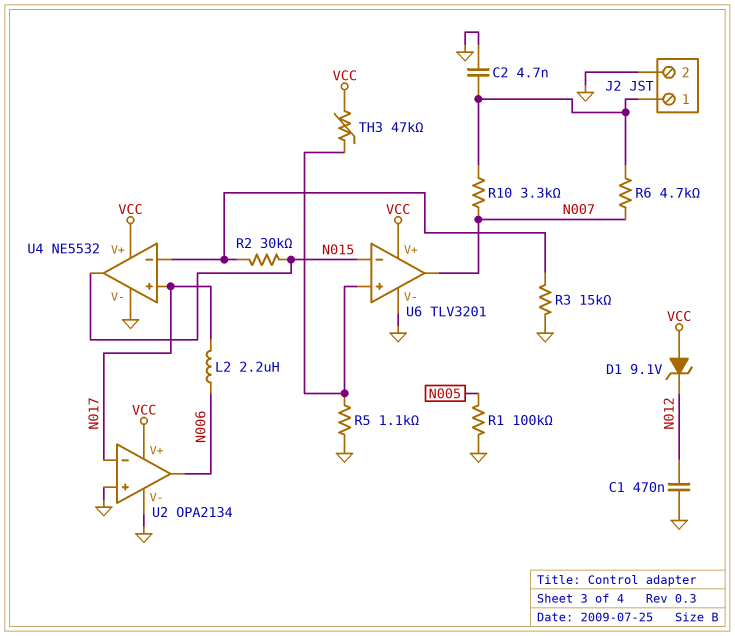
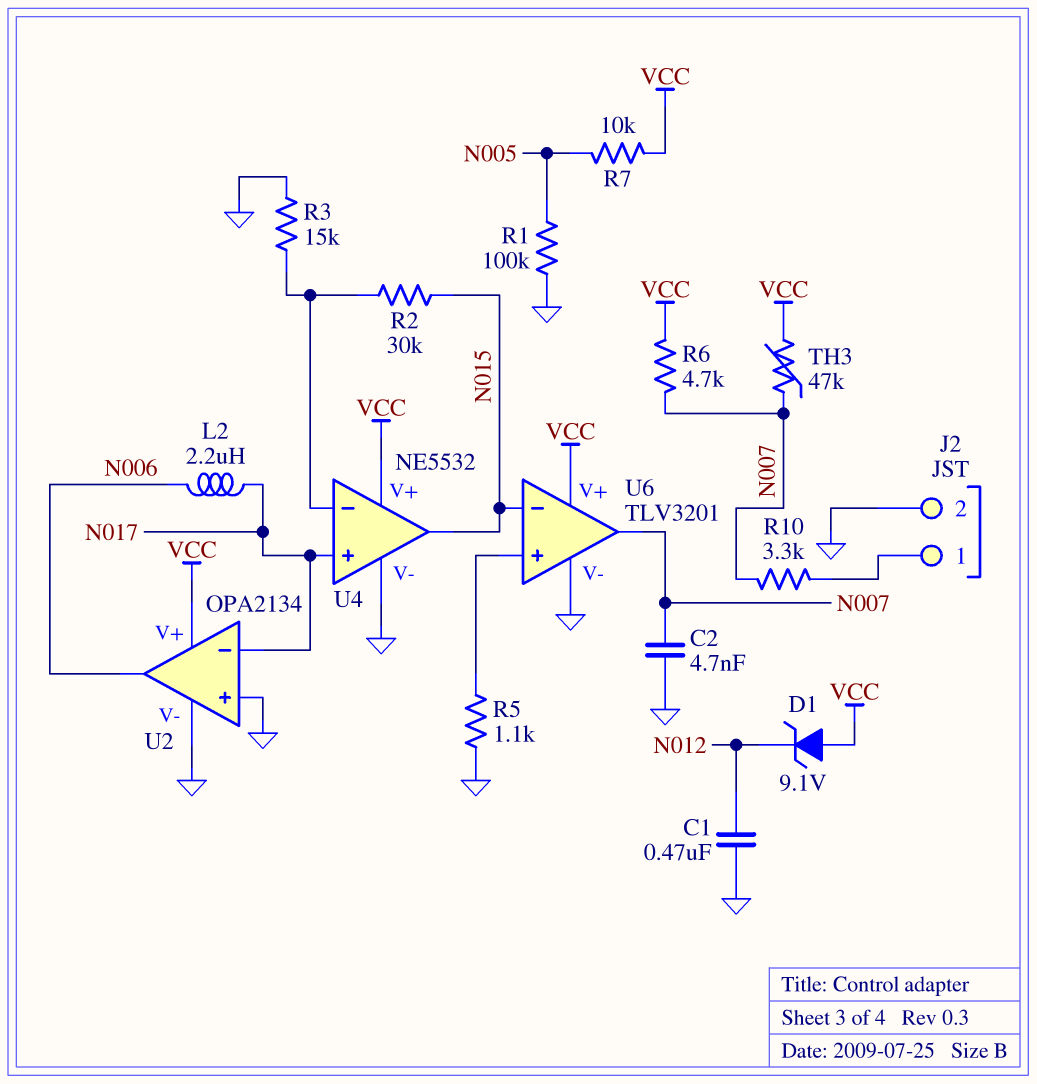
C2: 4.7nF (GND, J2/1) -> 4.7nF (GND, N007)
R6: 4.7k (J2/1, N007) -> 4.7k (N007, VCC)
R7: none -> 10k (N005, VCC)
TH3: 47k (U6/in+, VCC) -> 47k (N007, VCC)

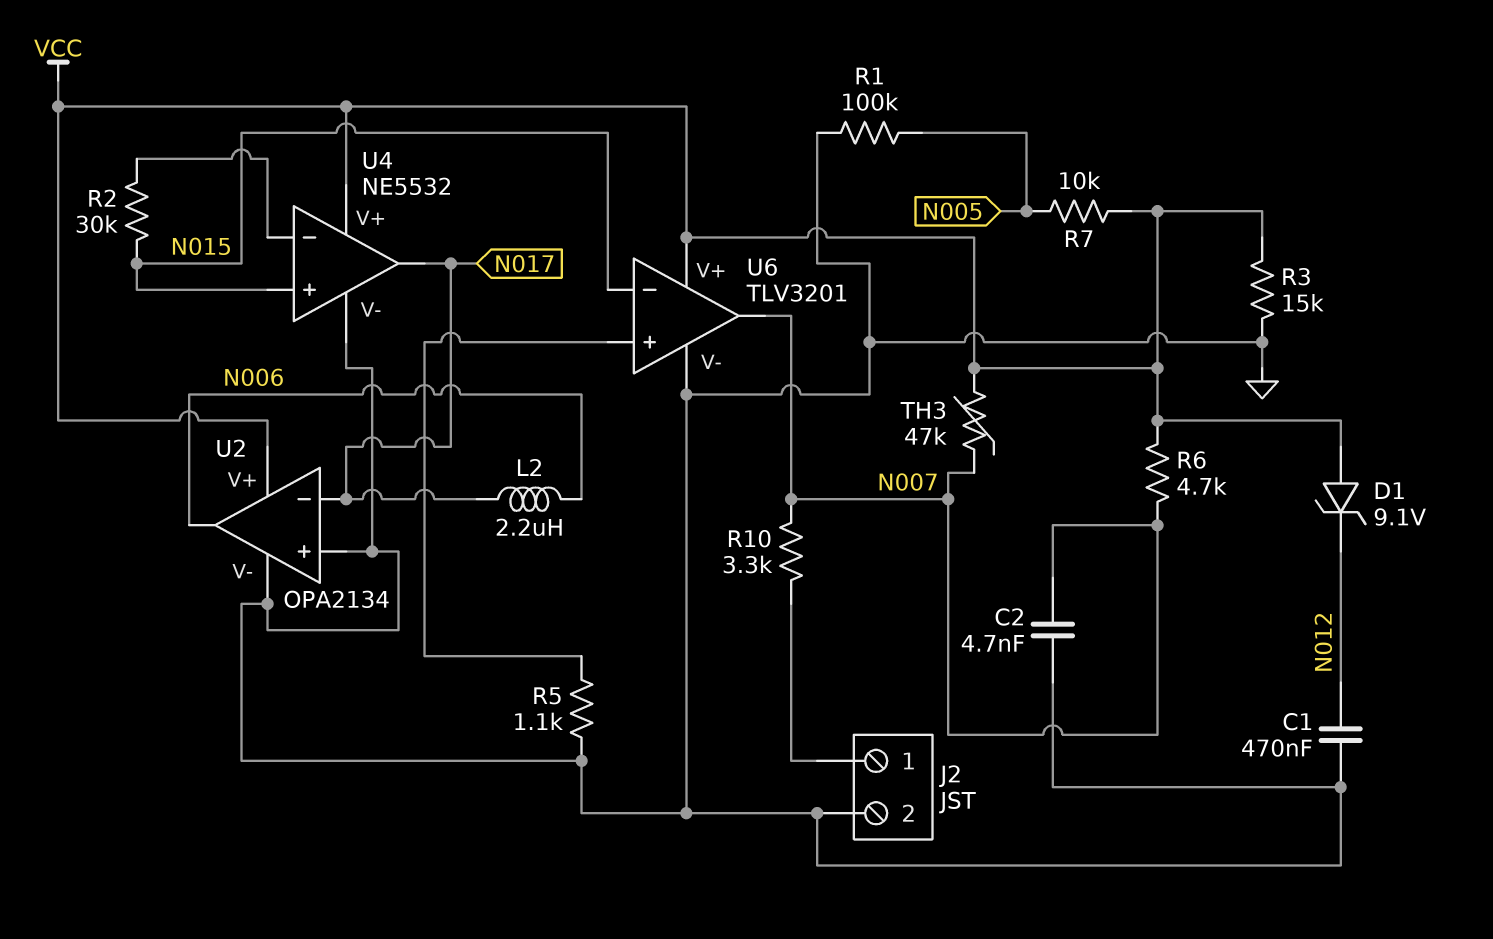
R3: 15k (GND, U4/in-) -> 15k (GND, VCC)
U4 pin in+: N017 -> N015
U4 pin out: N015 -> N017

